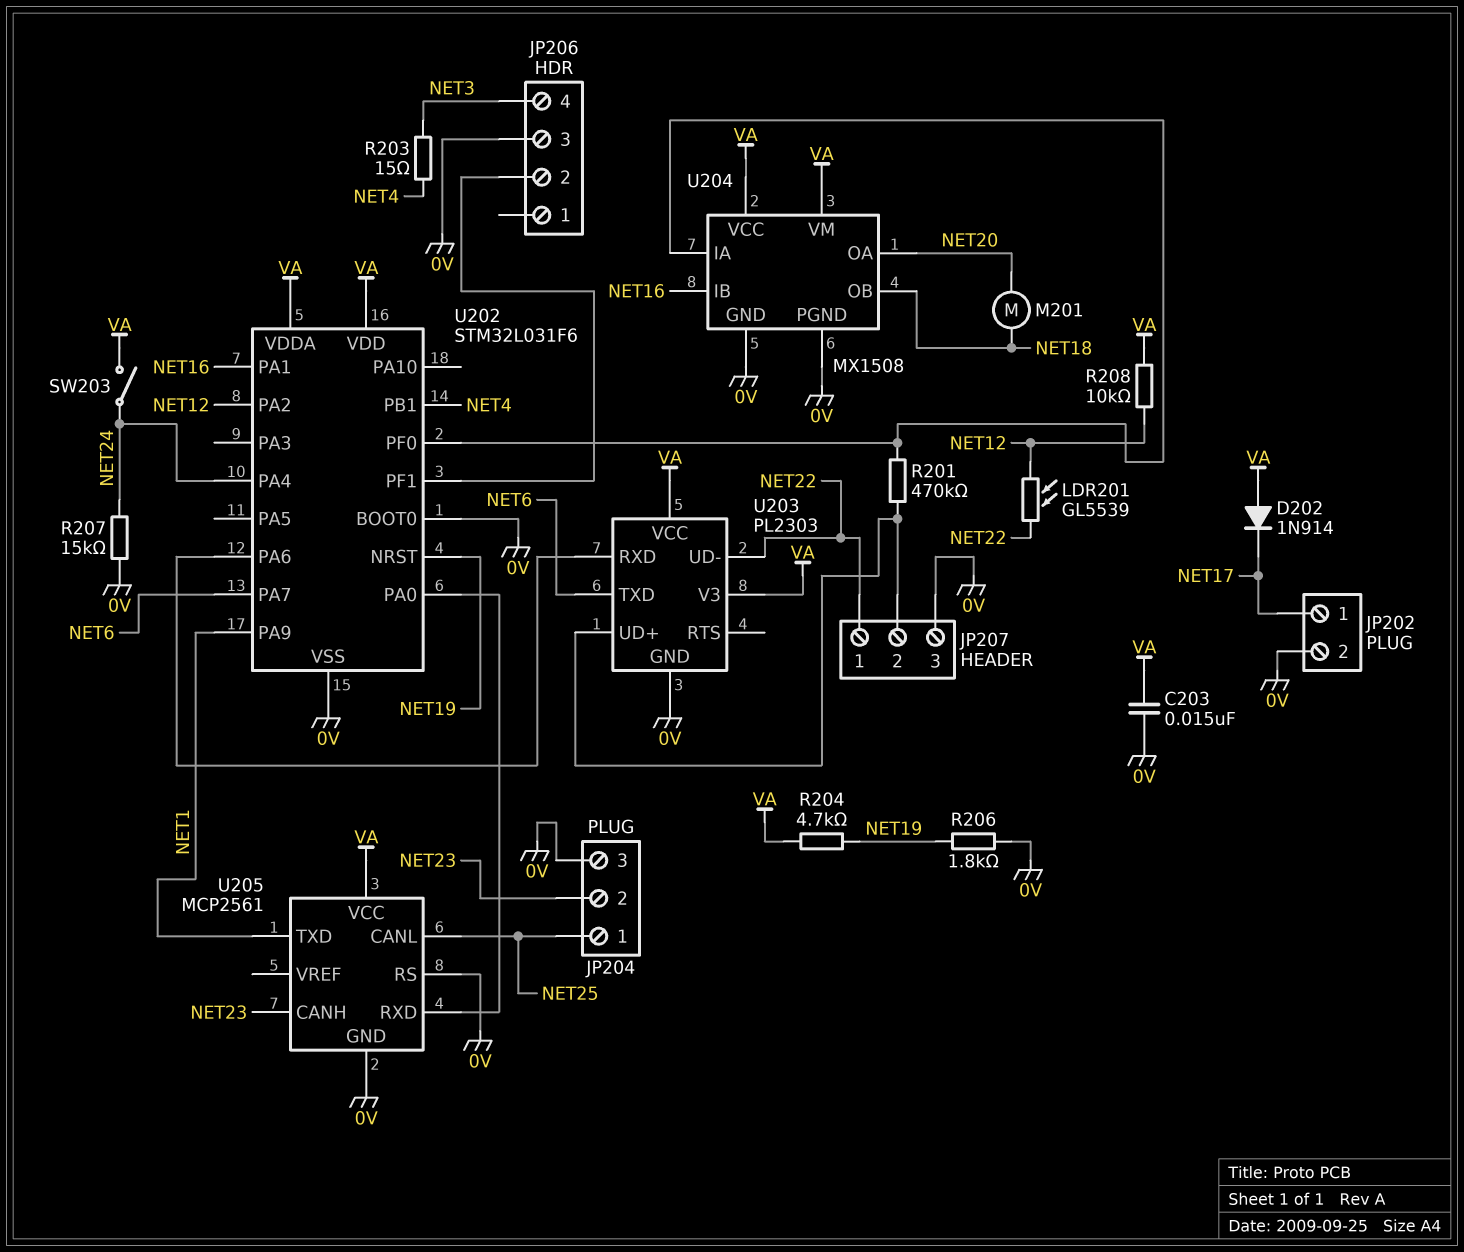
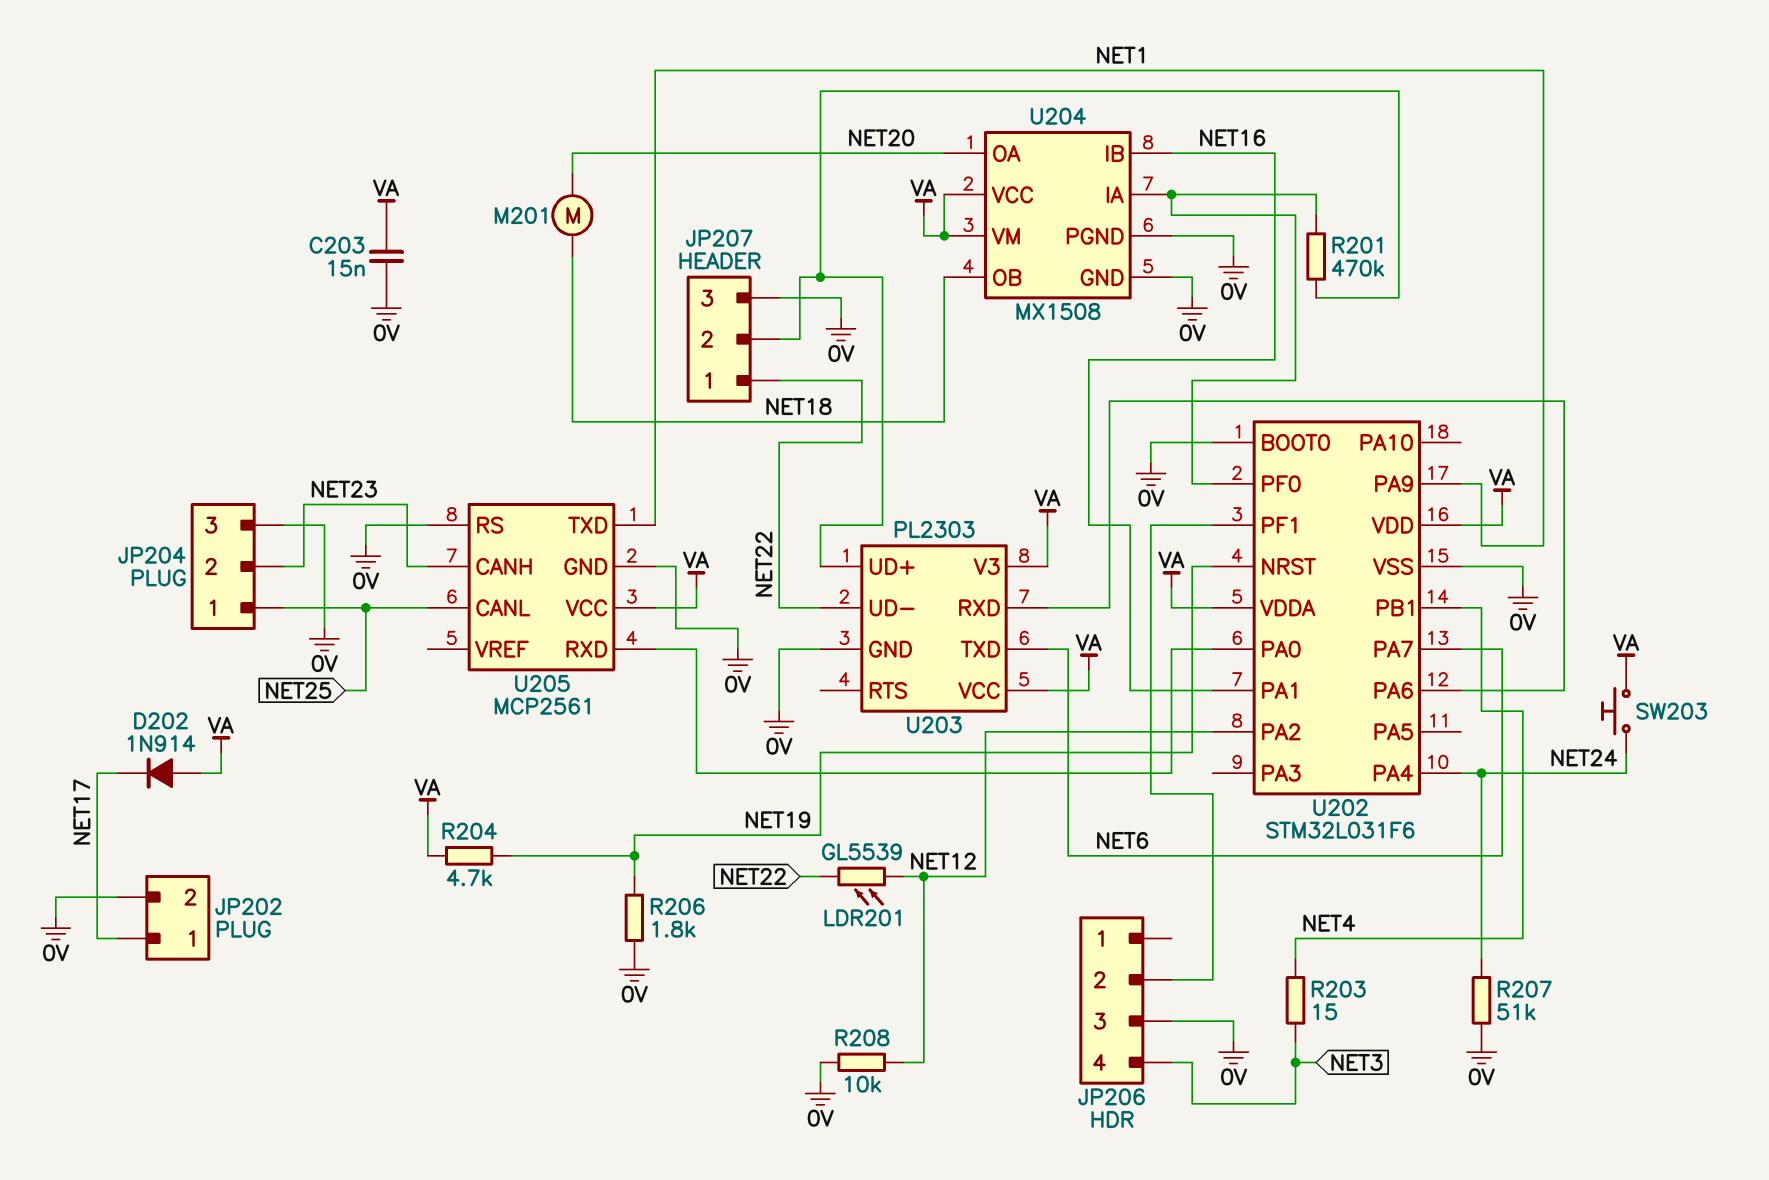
R207: 15k (0V, NET24) -> 51k (0V, NET24)
R208: 10k (NET12, VA) -> 10k (0V, NET12)
SW203: switch (NET24, VA) -> button (NET24, VA)

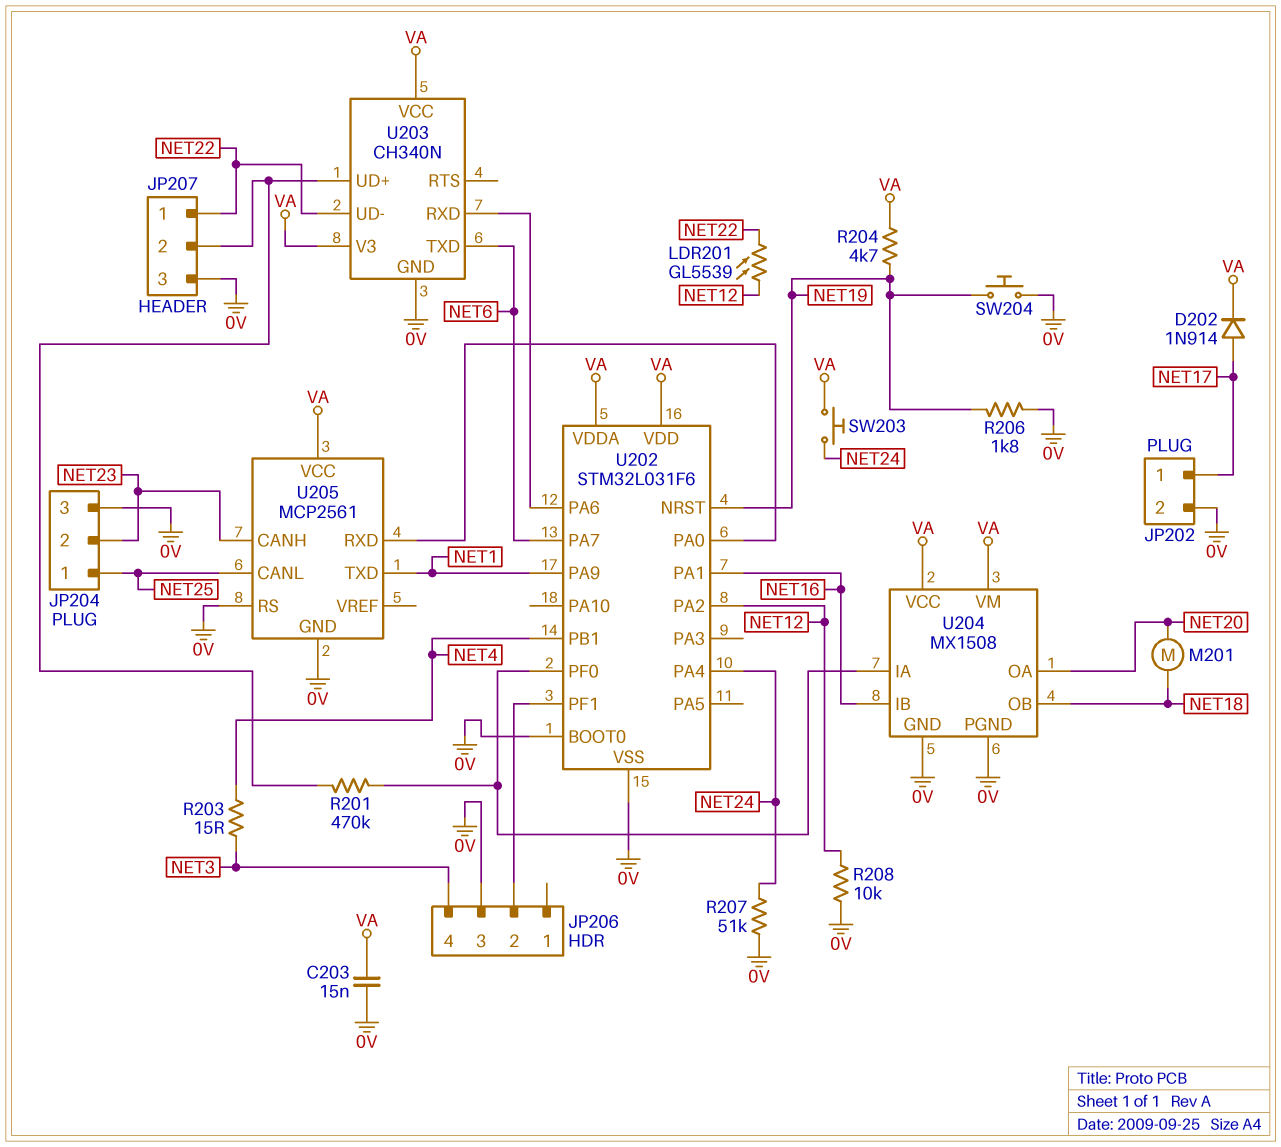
D202: diode 1N914 (A VA, K NET17) -> diode 1N914 (A NET17, K VA)
SW204: none -> button (0V, NET19)
U203: PL2303 -> CH340N

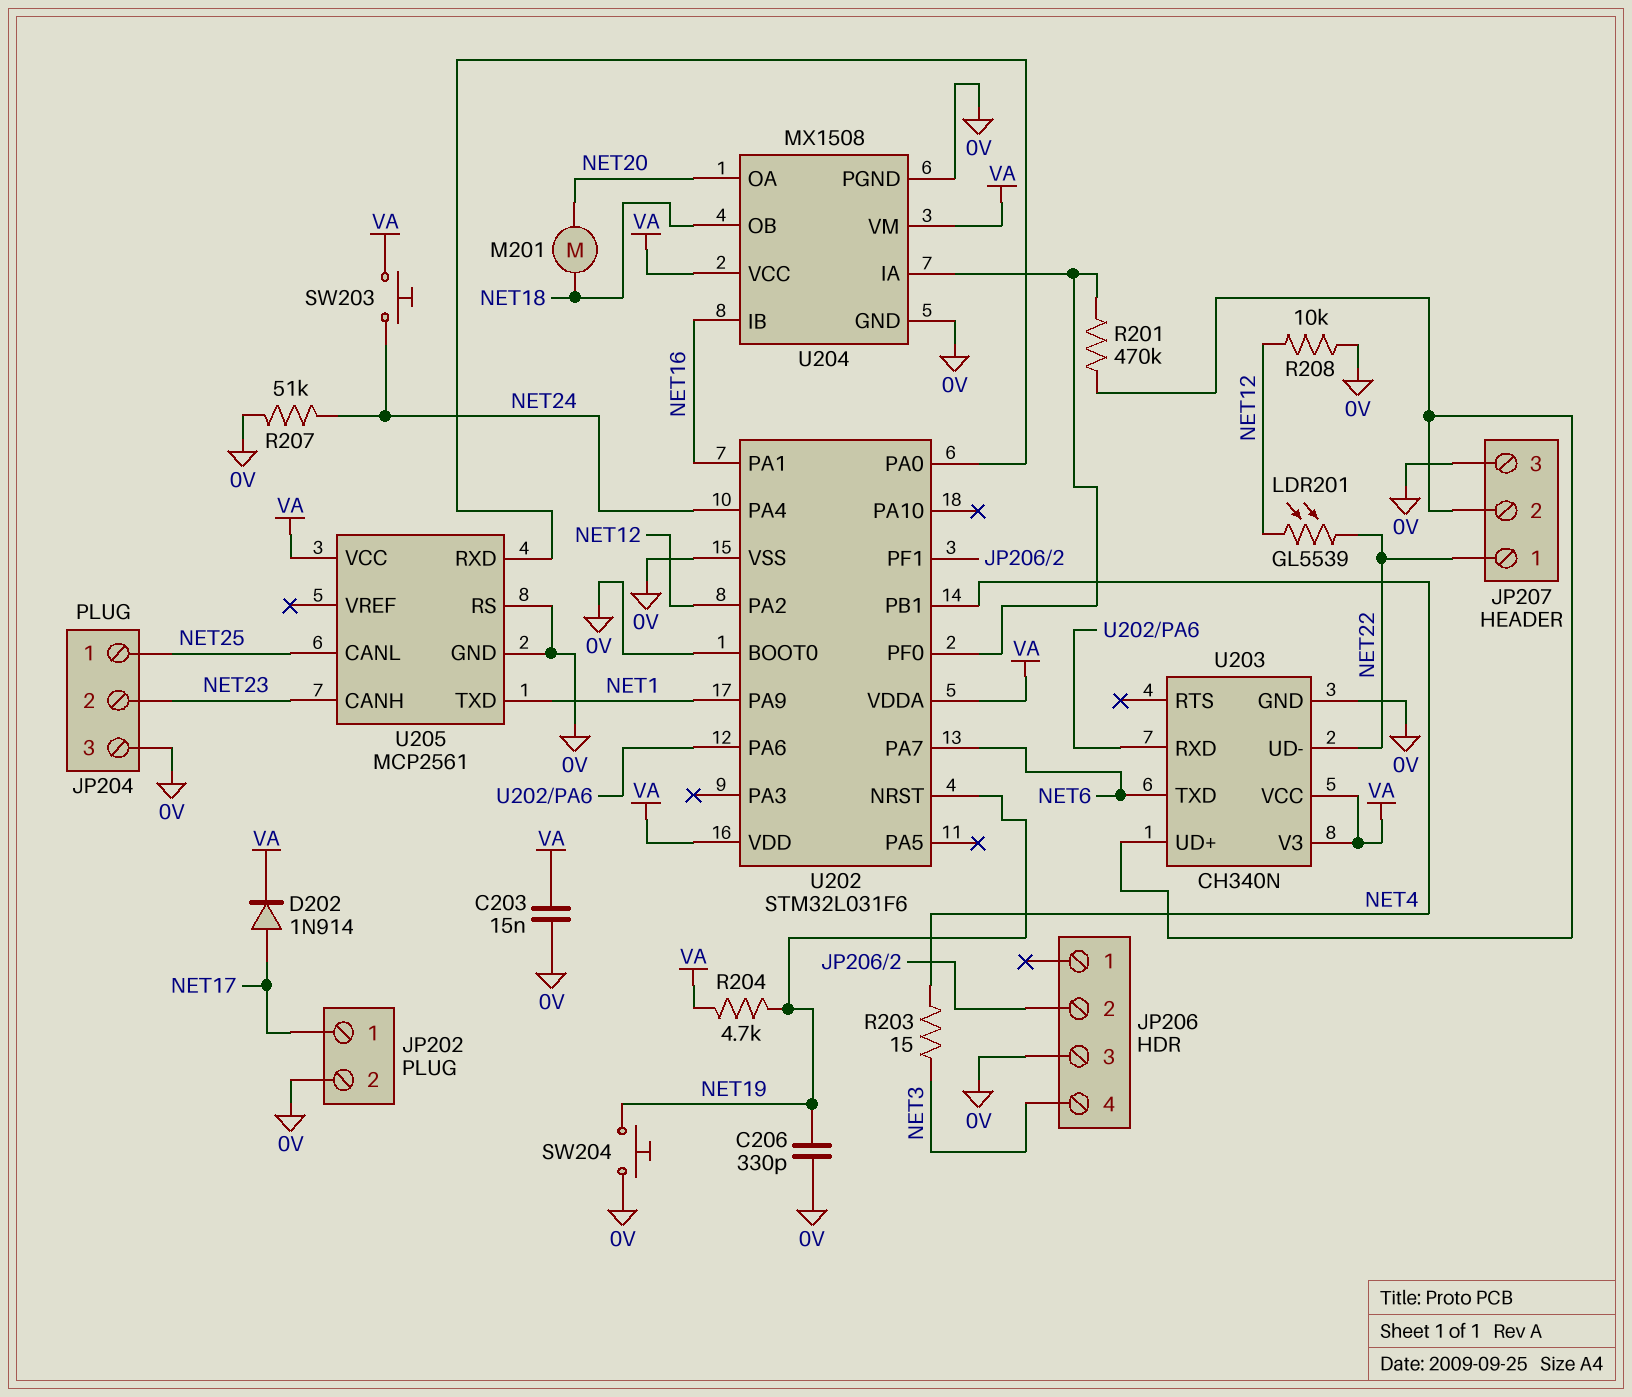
C206: none -> 330pF (0V, NET19)
R206: 1.8k (0V, NET19) -> none

